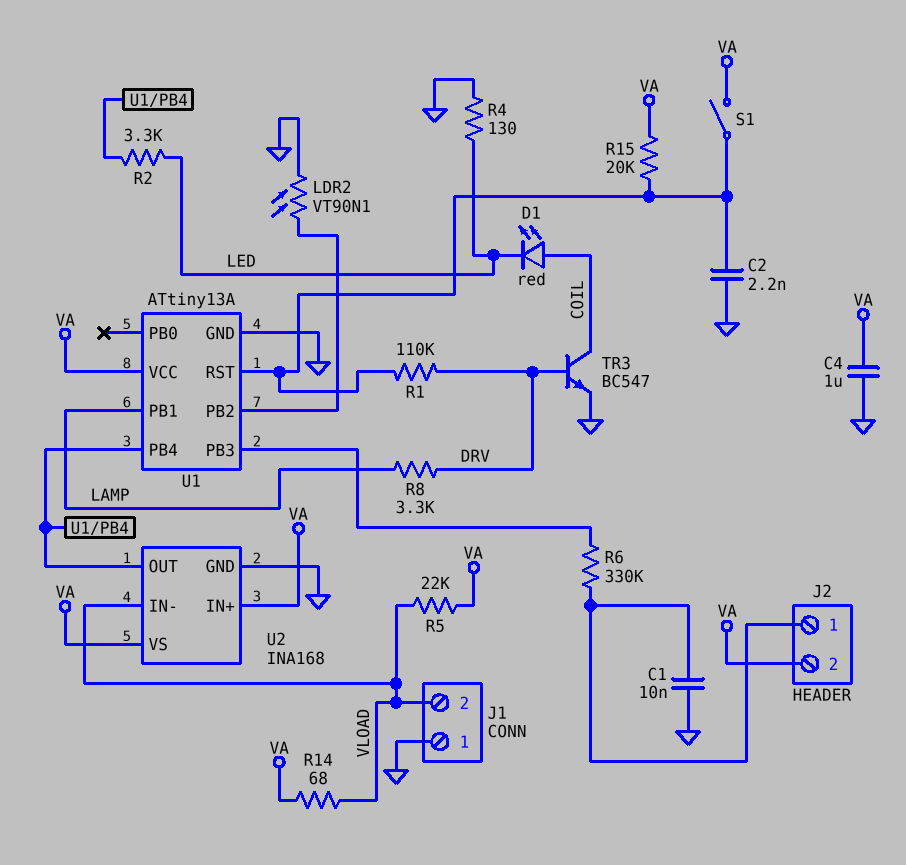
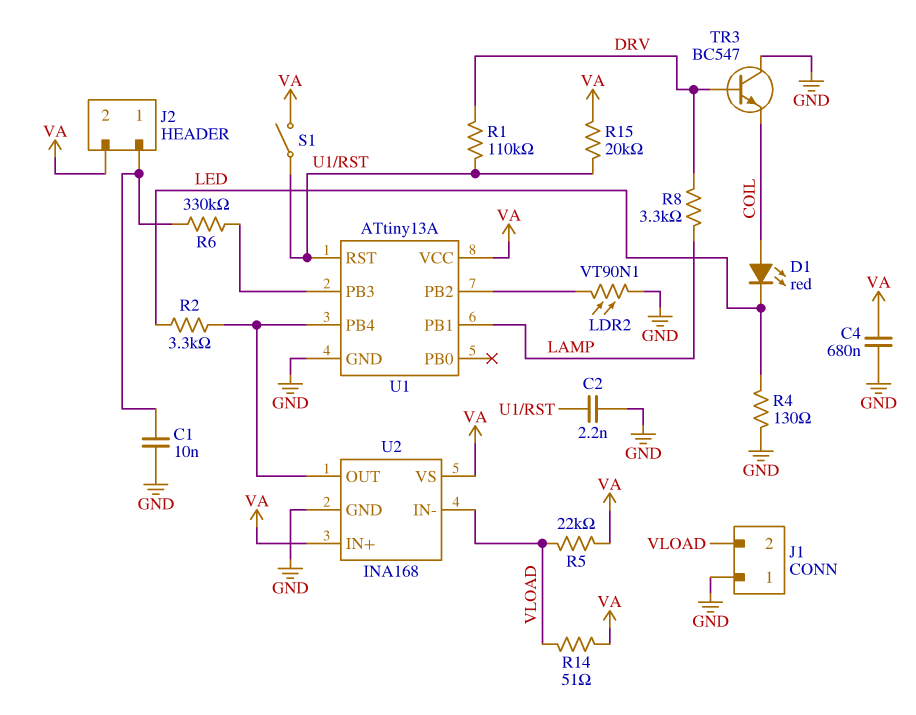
C4: 1uF (GND, VA) -> 680nF (GND, VA)
R14: 68 (VA, VLOAD) -> 51 (VA, VLOAD)
TR3: NPN BC547 (B DRV, C COIL, E GND) -> NPN BC547 (B DRV, C GND, E COIL)

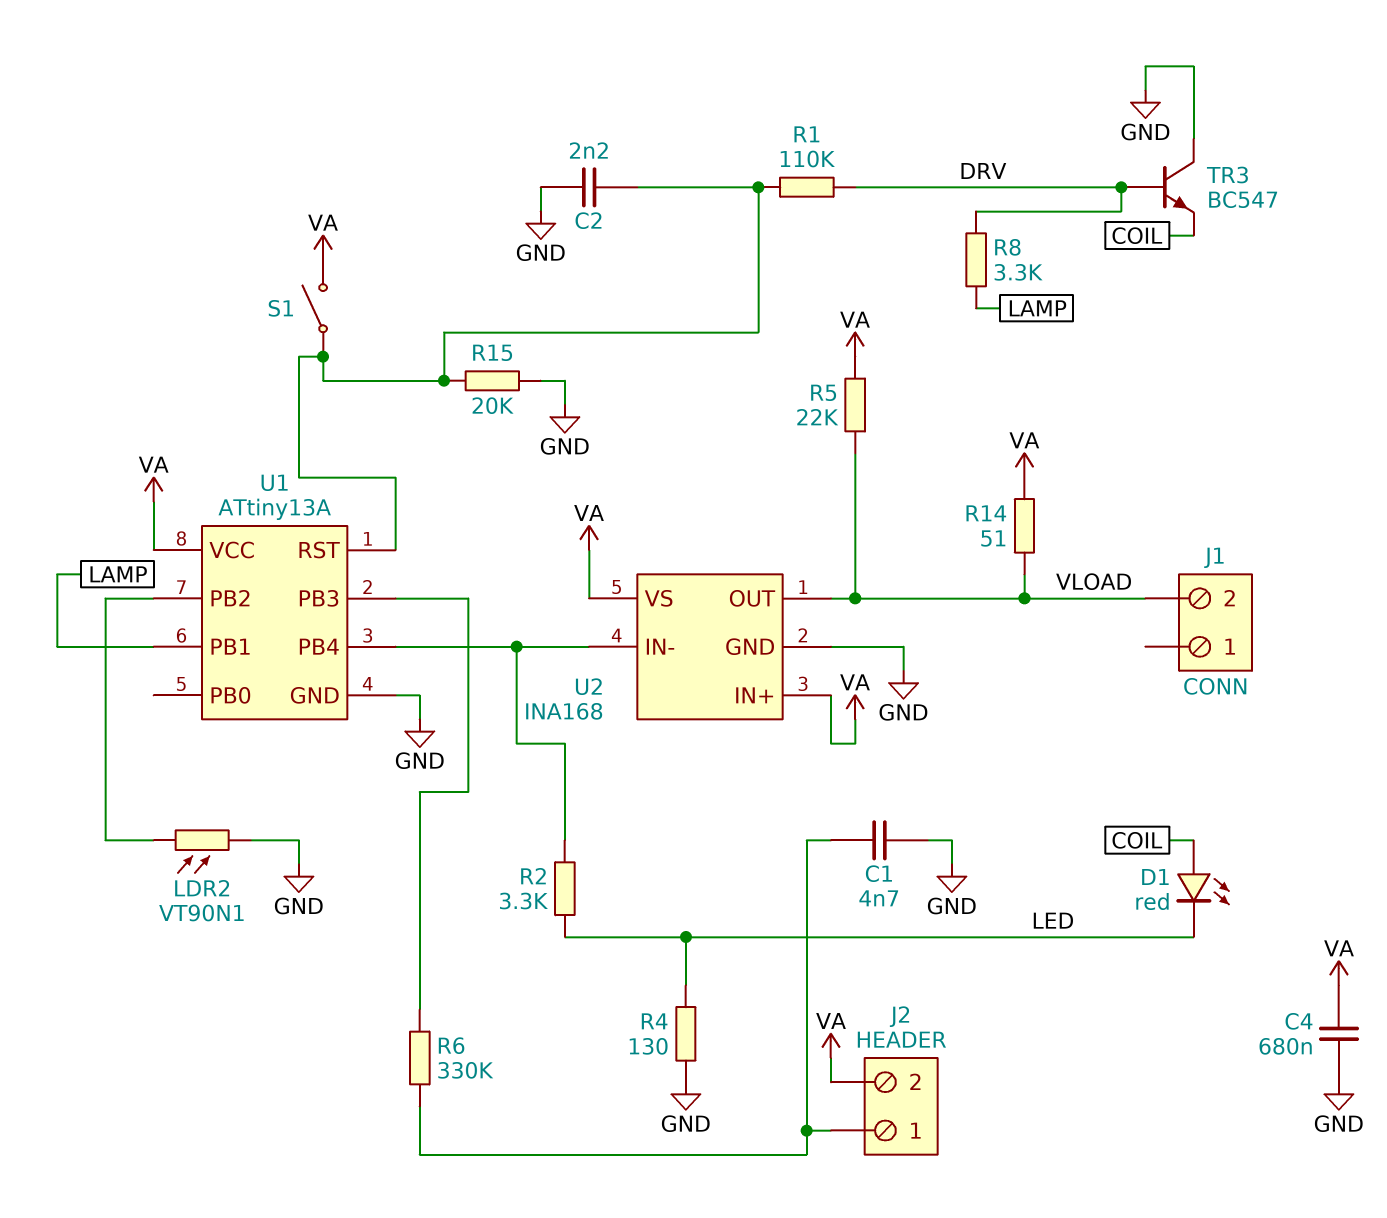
C1: 10nF (GND, J2/1) -> 4.7nF (GND, J2/1)
J1 pin 1: GND -> none
R15: 20k (U1/RST, VA) -> 20k (GND, U1/RST)
U2 pin IN-: VLOAD -> U1/PB4
U2 pin OUT: U1/PB4 -> VLOAD

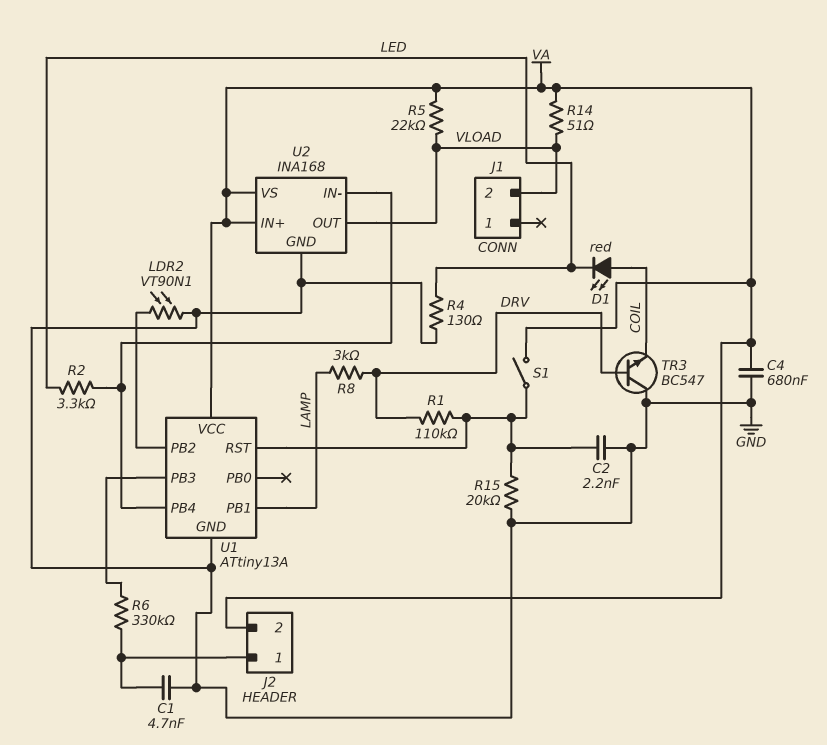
R8: 3.3k (DRV, LAMP) -> 3k (DRV, LAMP)

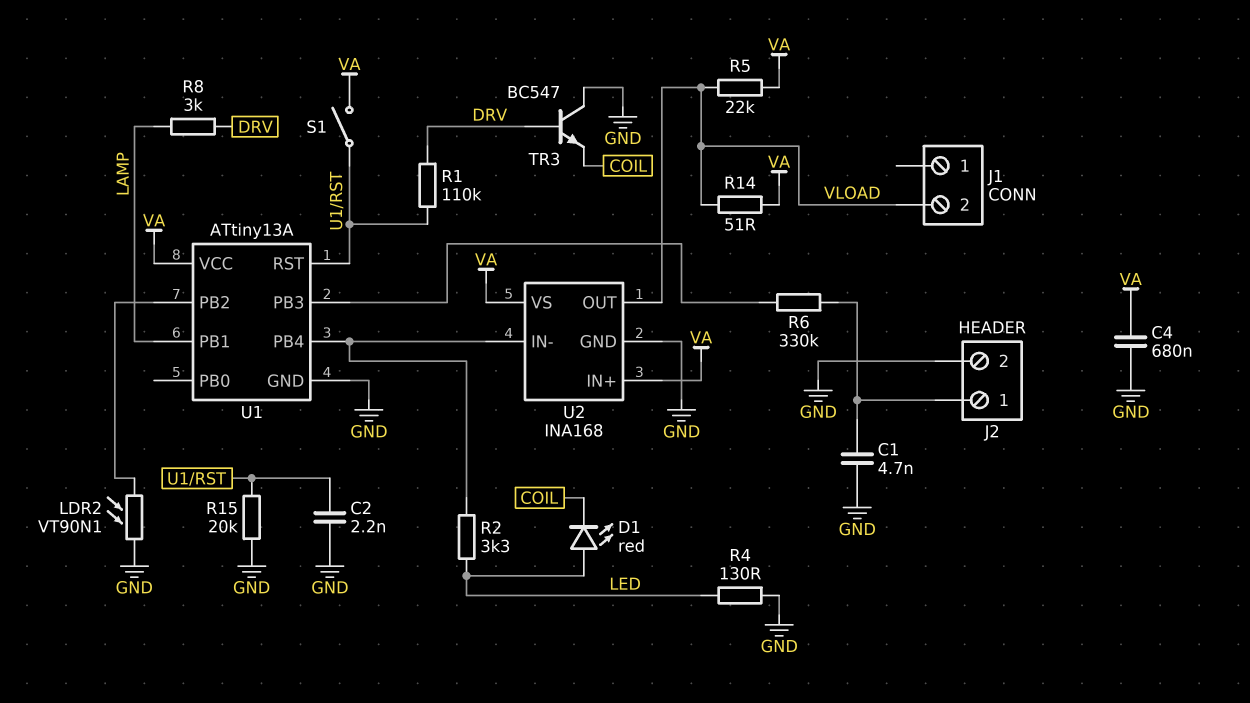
D1: LED red (A COIL, K LED) -> LED red (A LED, K COIL)
J2 pin 2: VA -> GND

